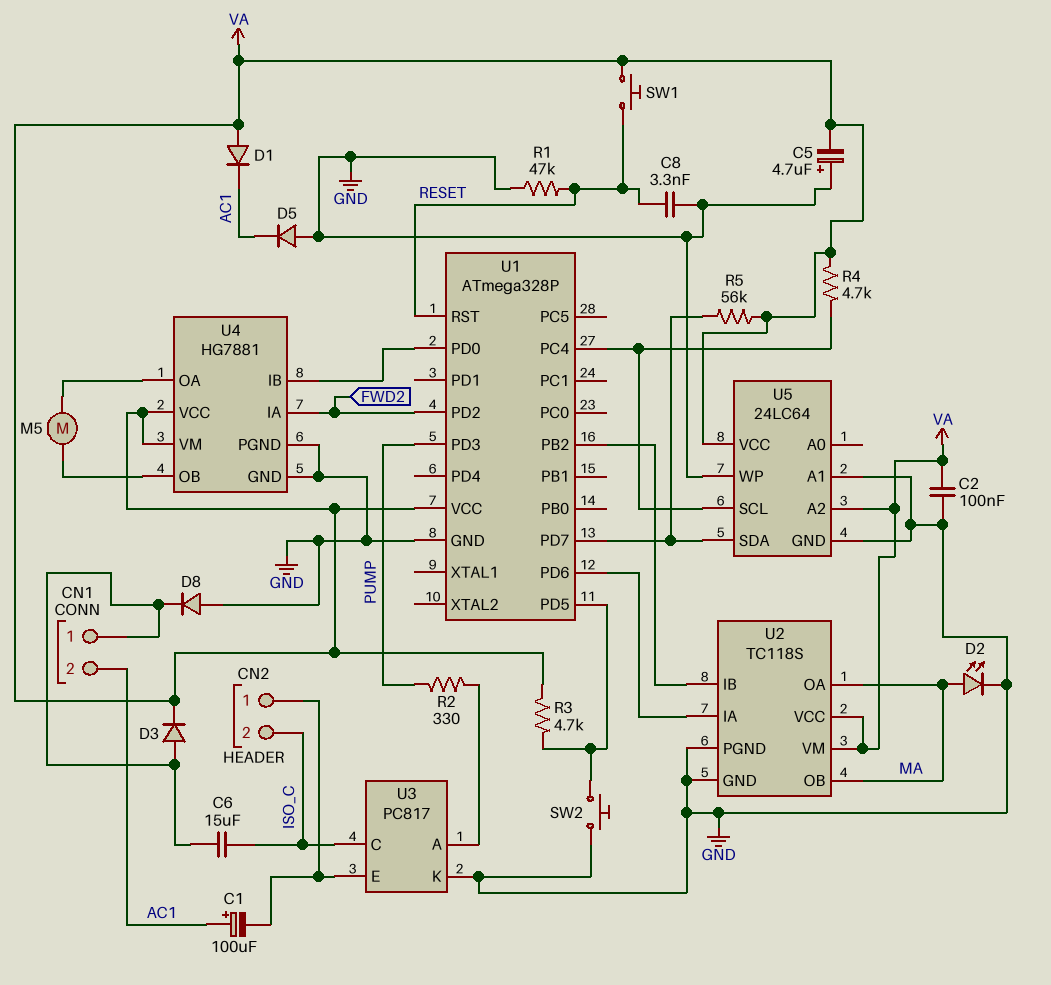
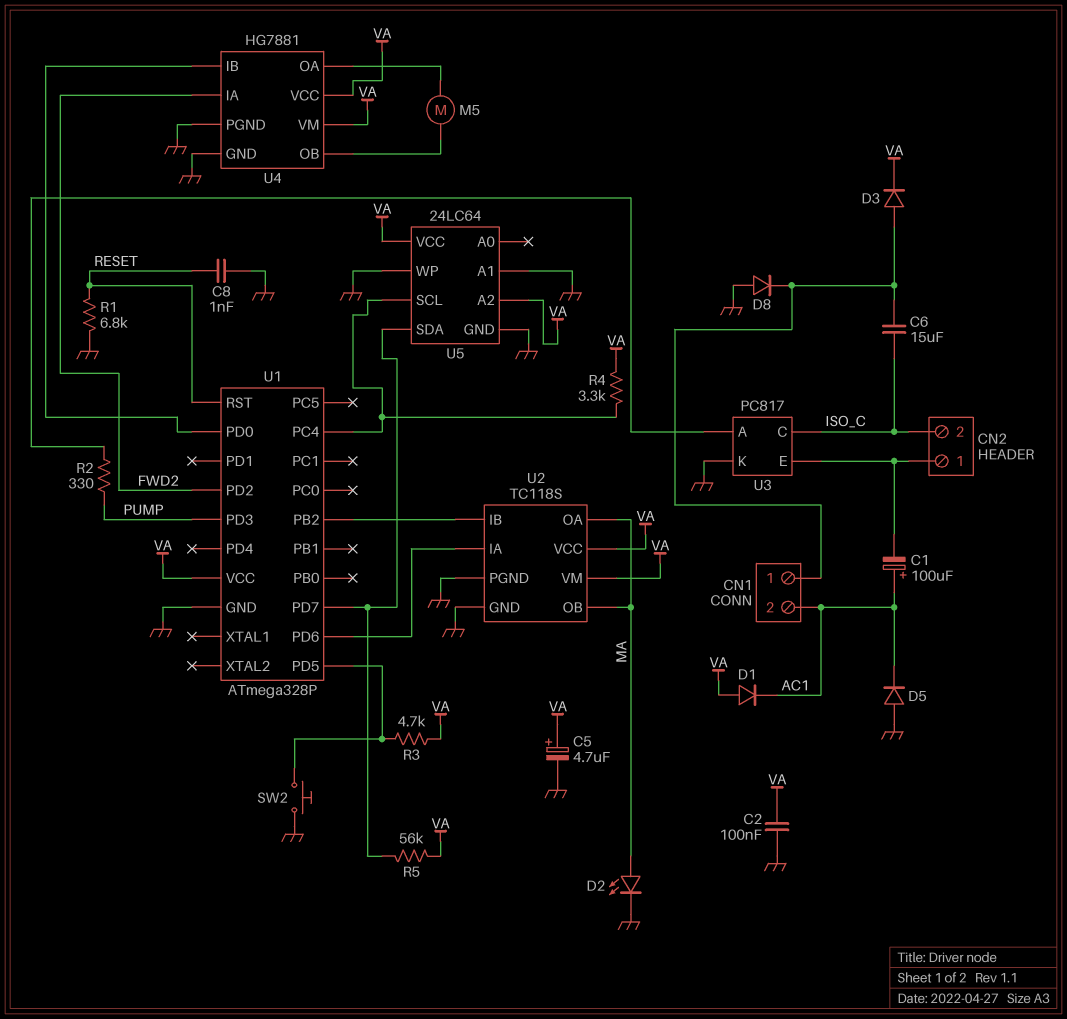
C5: 4.7uF (plus GND, minus VA) -> 4.7uF (plus VA, minus GND)
C8: 3.3nF (GND, RESET) -> 1nF (GND, RESET)
R1: 47k (GND, RESET) -> 6.8k (GND, RESET)
R4: 4.7k (U1/PC4, VA) -> 3.3k (U1/PC4, VA)
SW1: button (RESET, VA) -> none

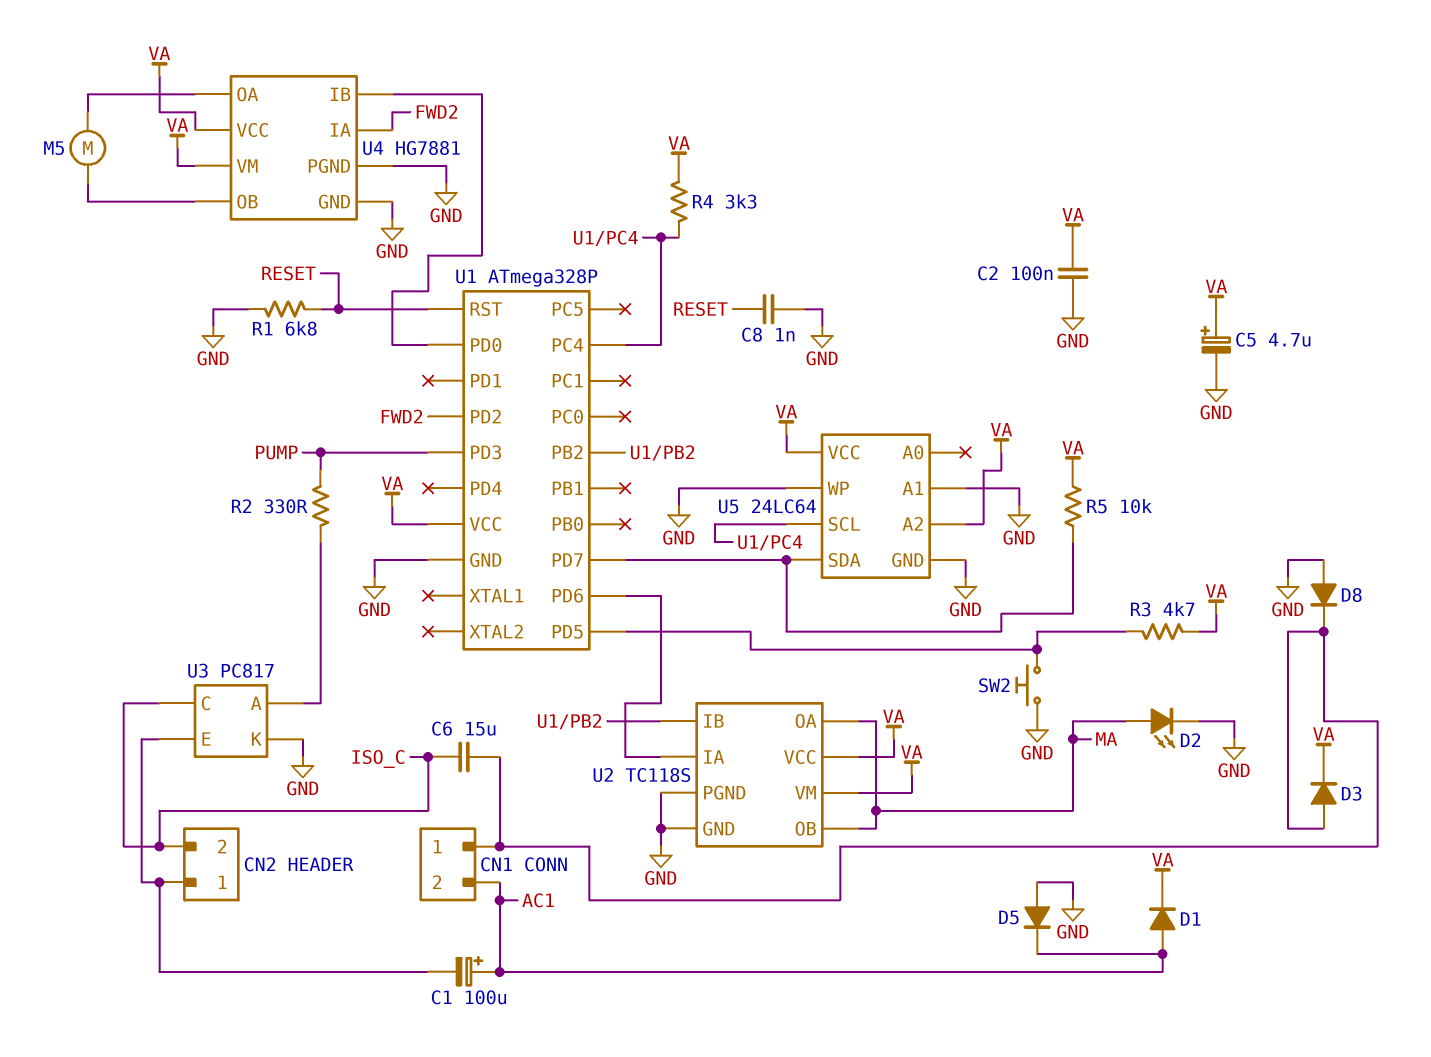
D1: diode (A VA, K AC1) -> diode (A AC1, K VA)
R5: 56k (U1/PD7, VA) -> 10k (U1/PD7, VA)

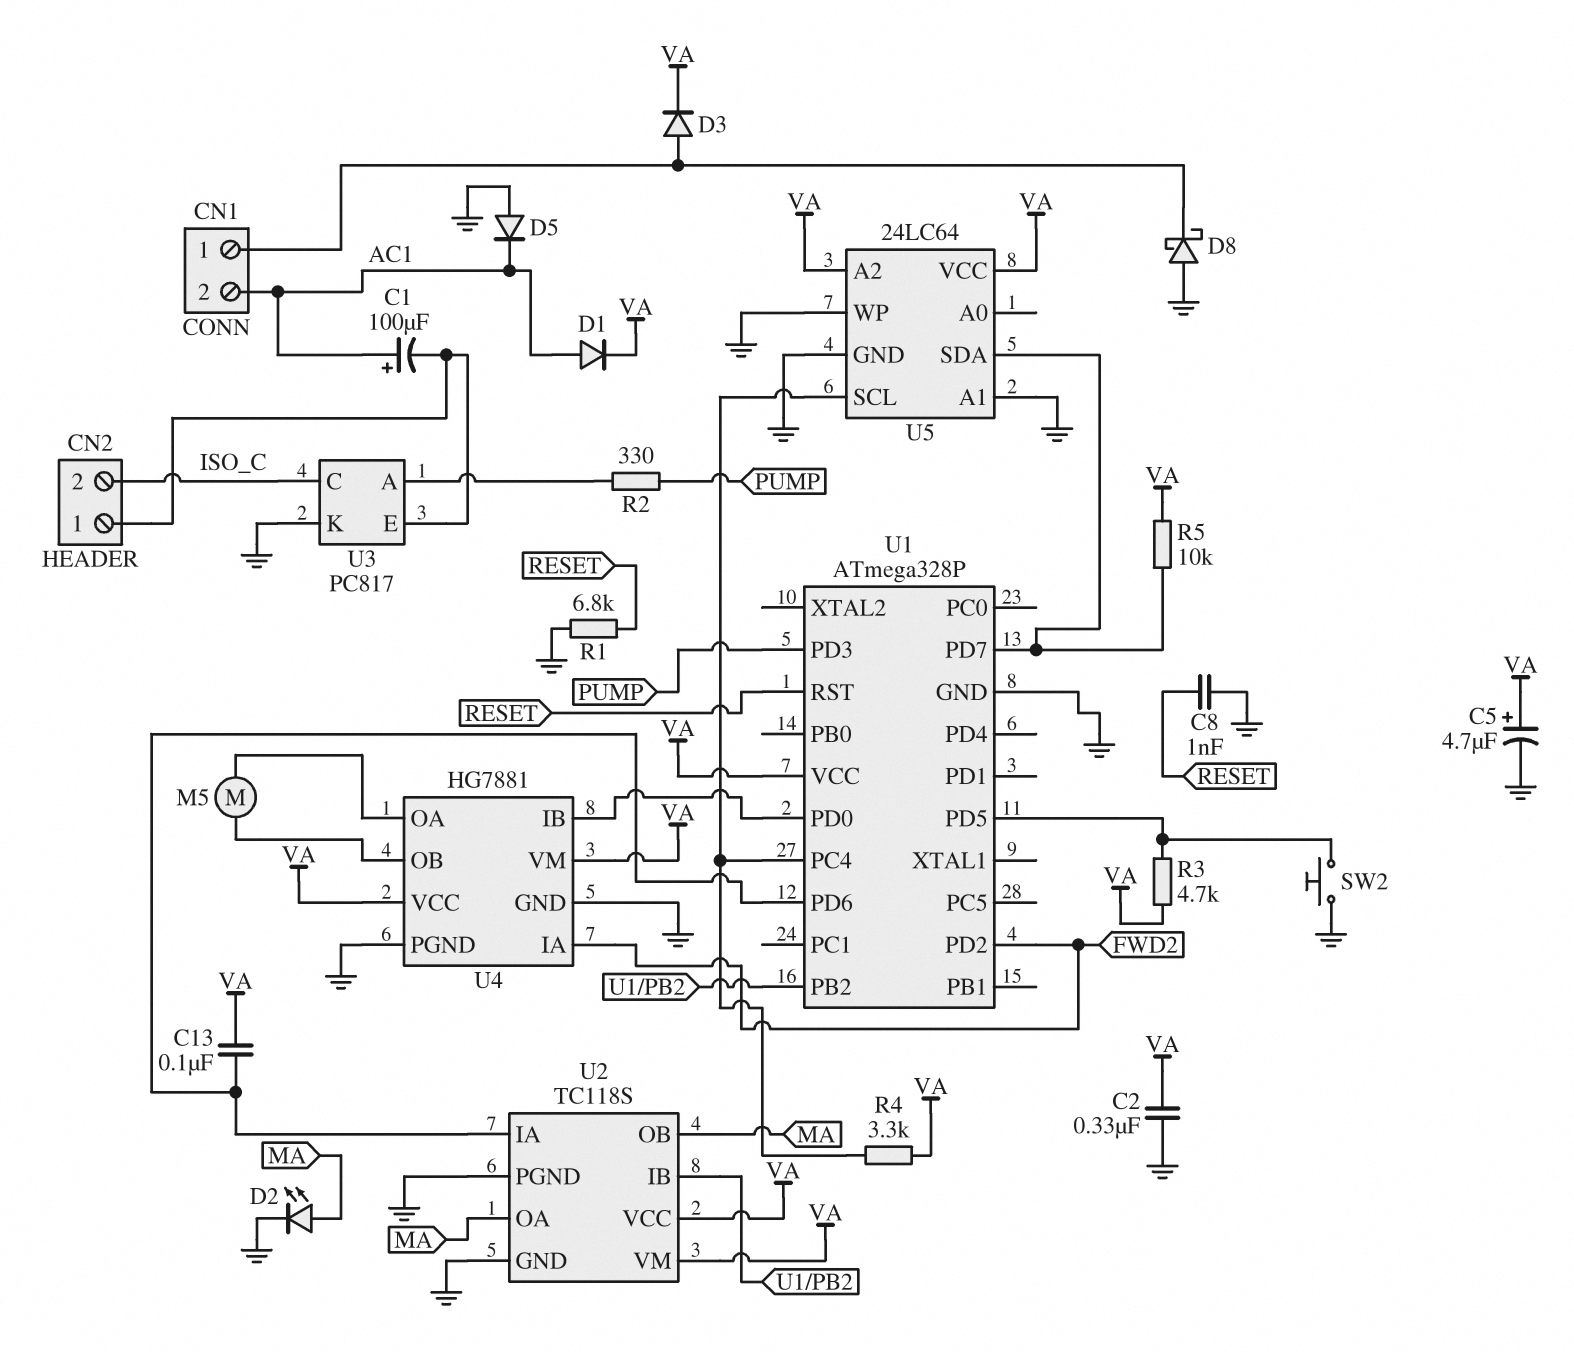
C2: 100nF (GND, VA) -> 330nF (GND, VA)
C6: 15uF (CN1/1, ISO_C) -> none
C13: none -> 100nF (U1/PD6, VA)
D8: diode (A GND, K CN1/1) -> schottky (A GND, K CN1/1)

